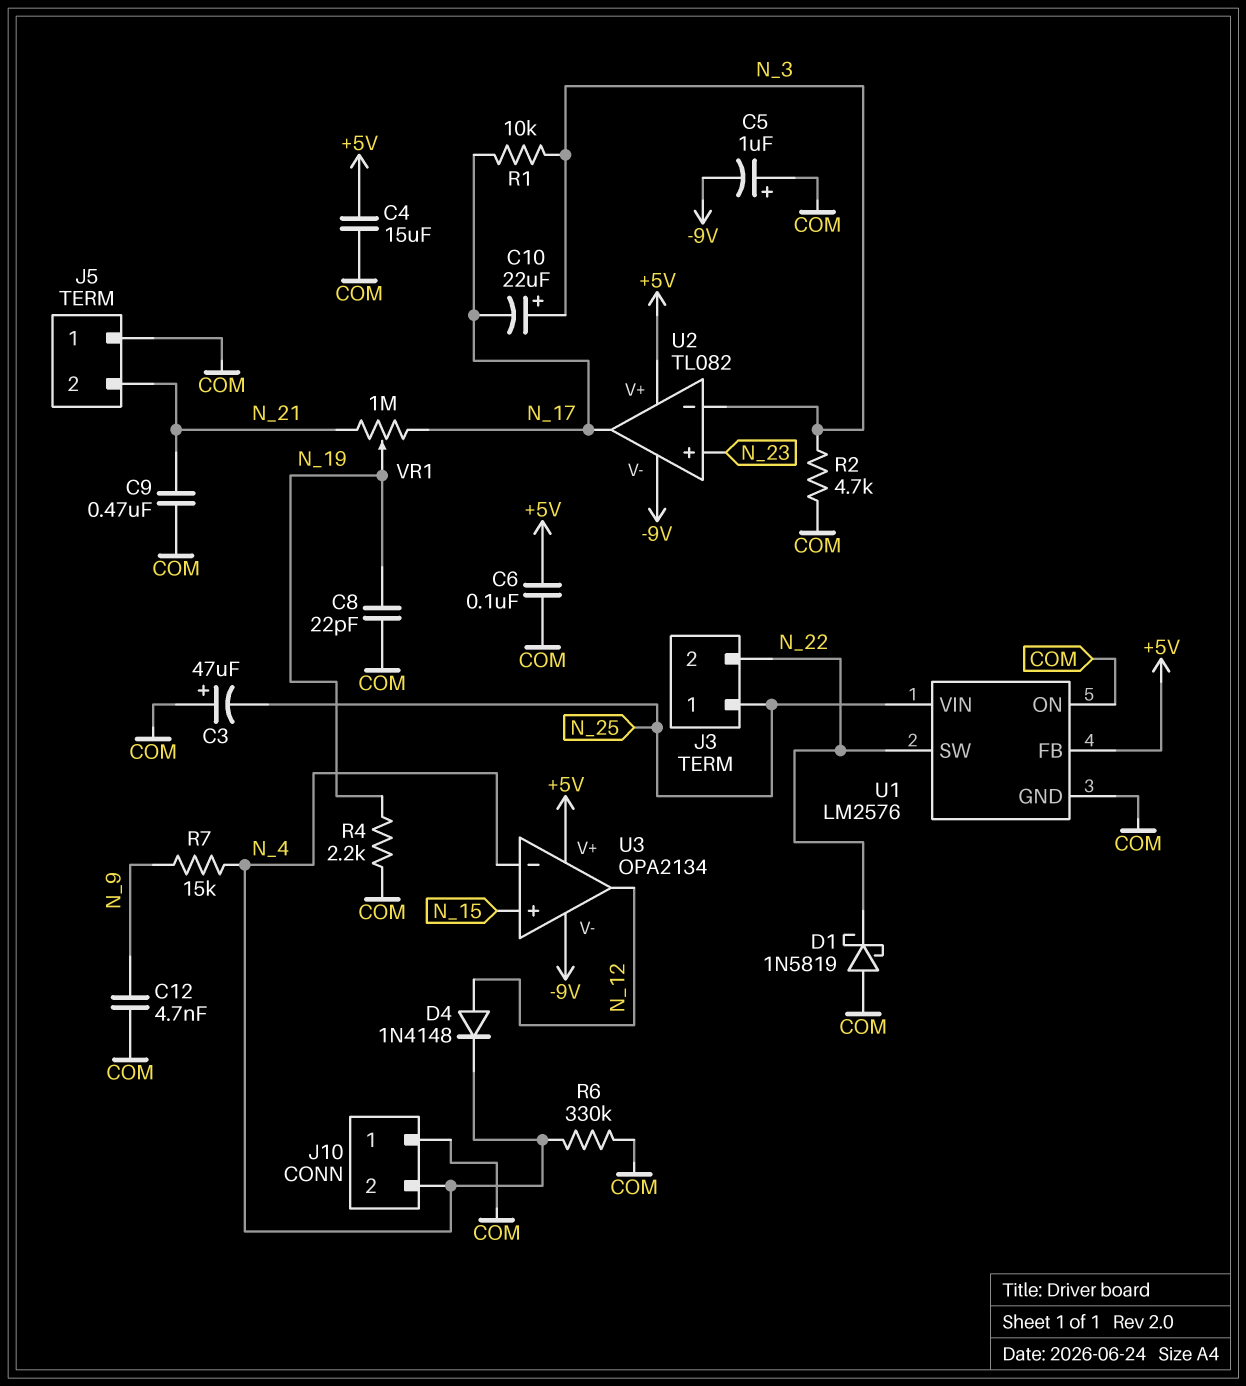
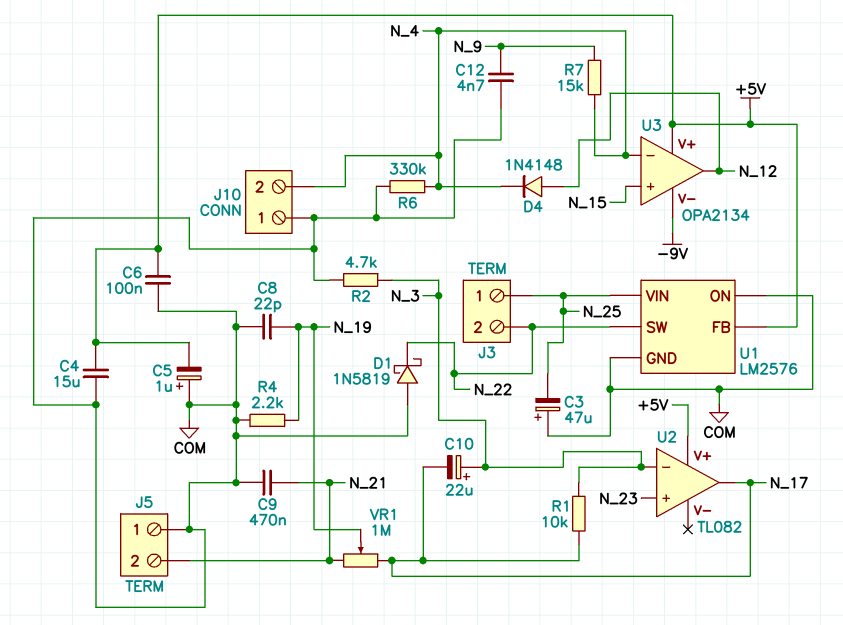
C5: 1uF (plus COM, minus -9V) -> 1uF (plus COM, minus +5V)
U2 pin V-: -9V -> none

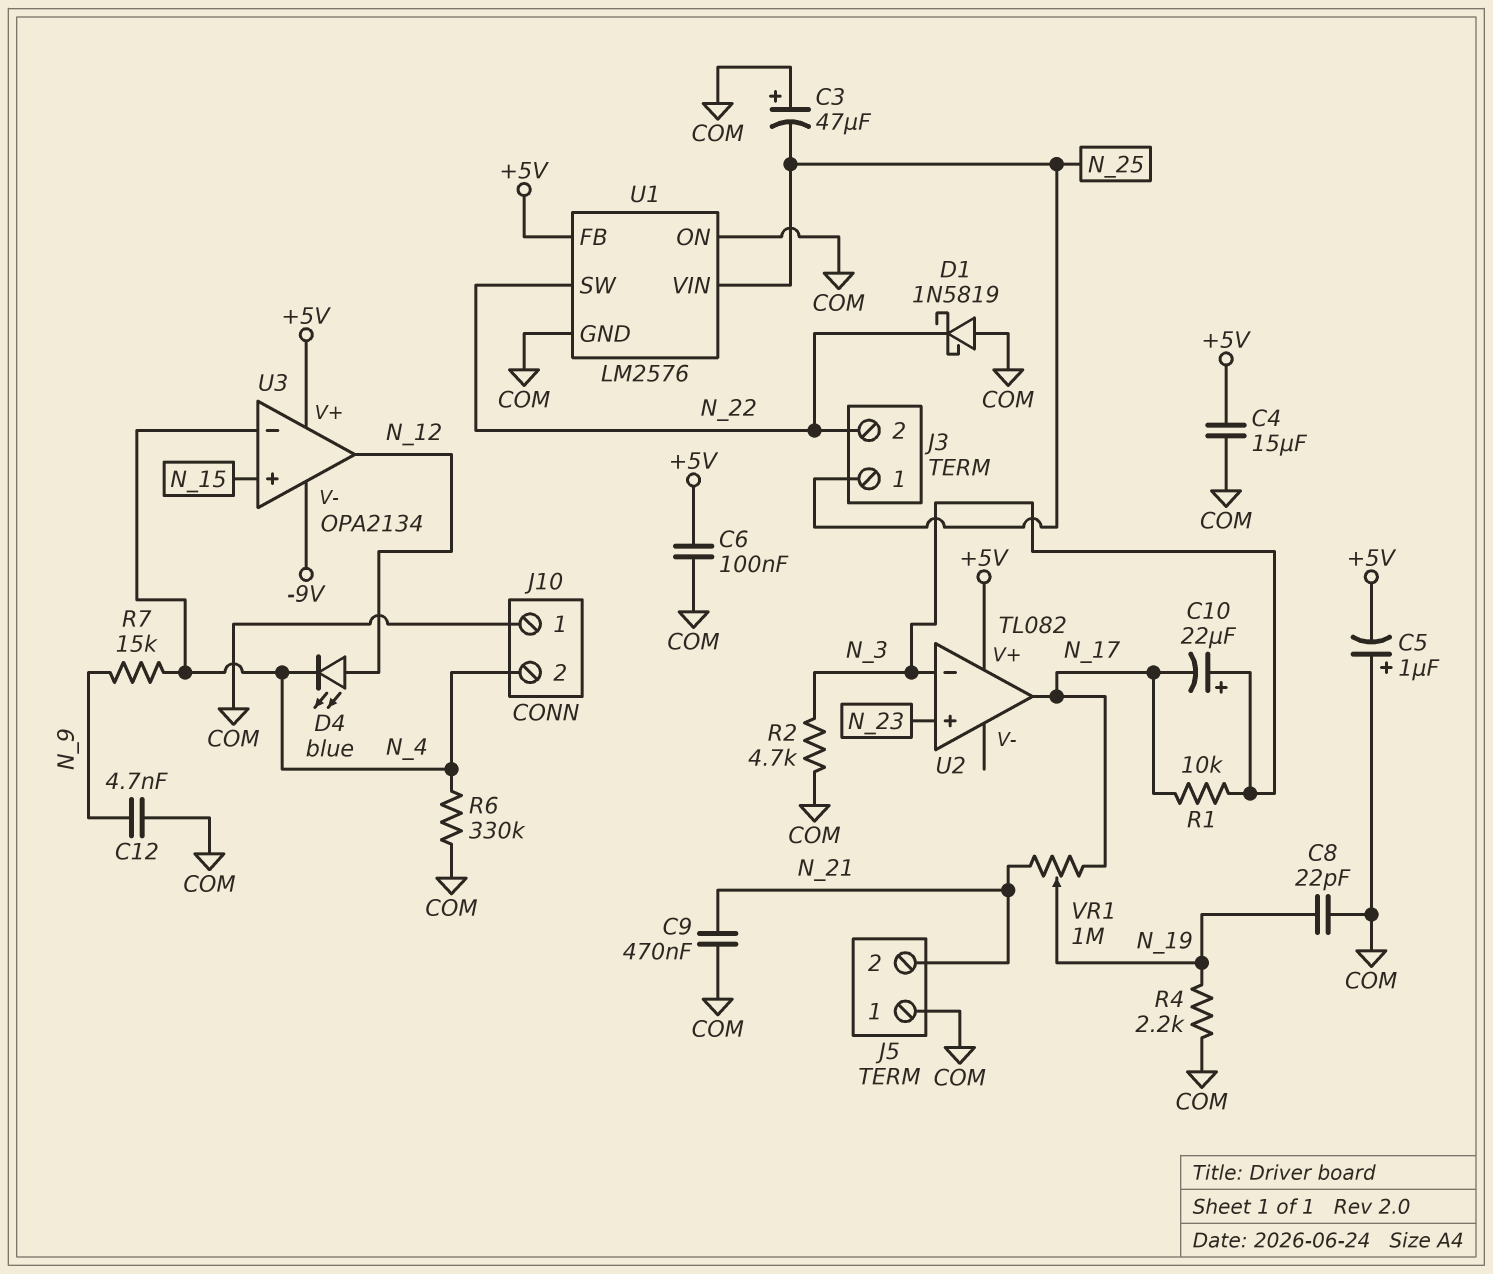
D4: diode 1N4148 (A N_12, K N_4) -> LED blue (A N_12, K N_4)

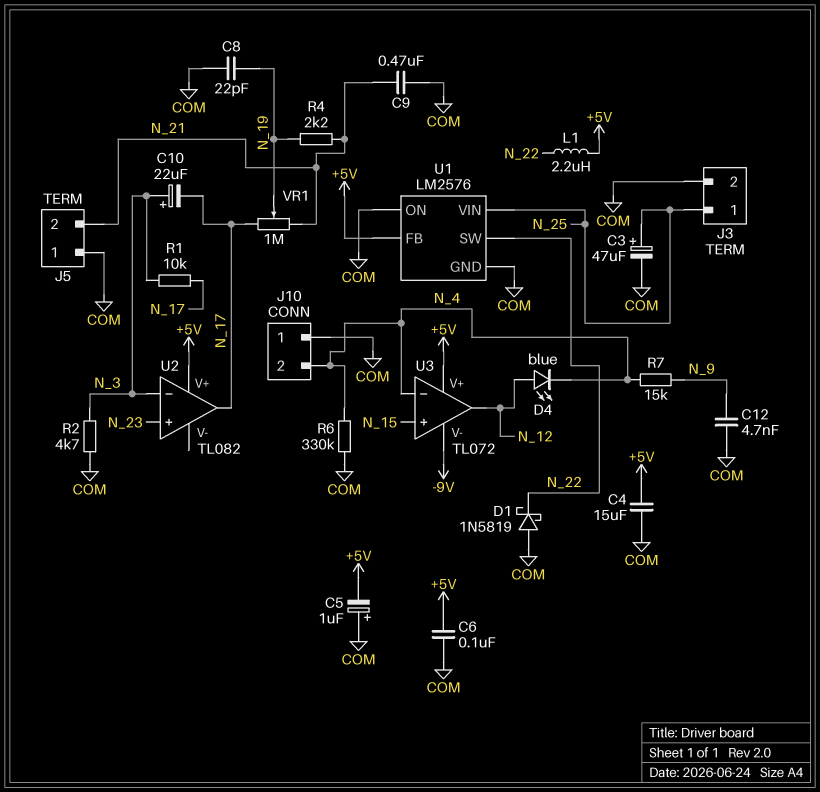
C3: 47uF (plus COM, minus N_25) -> 47uF (plus N_25, minus COM)
J3 pin 2: N_22 -> COM
L1: none -> 2.2uH (+5V, N_22)
R4: 2.2k (COM, N_19) -> 2.2k (N_19, N_21)
U3: OPA2134 -> TL072

